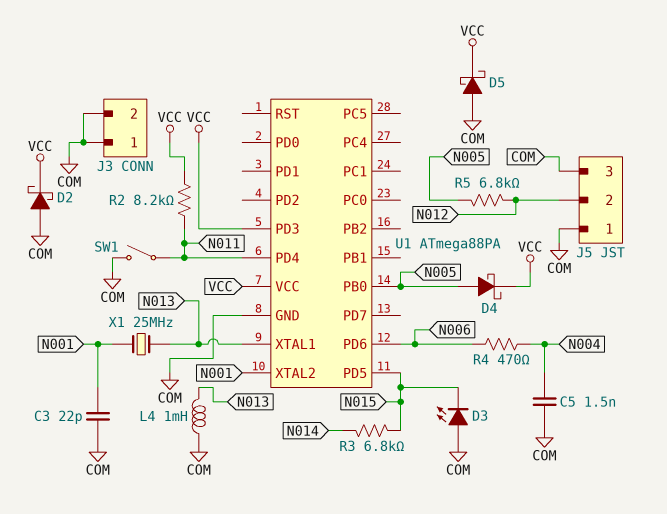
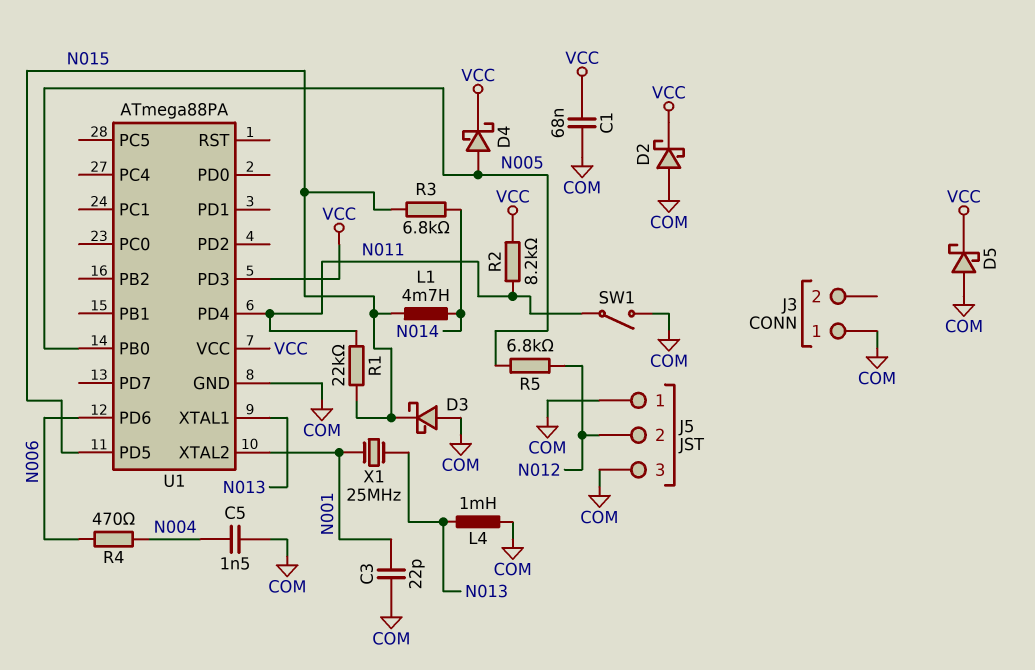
C1: none -> 68nF (COM, VCC)
D3: LED (A COM, K N015) -> schottky (A COM, K N015)
J3 pin 2: COM -> none
L1: none -> 4.7mH (N014, N015)
R1: none -> 22k (N011, N015)

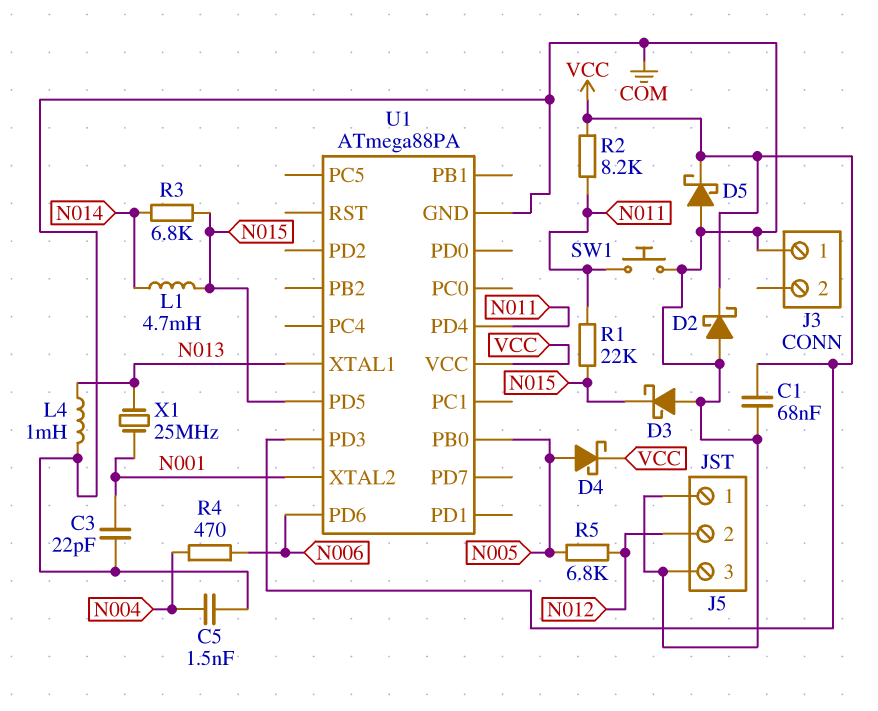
SW1: switch (COM, N011) -> button (COM, N011)

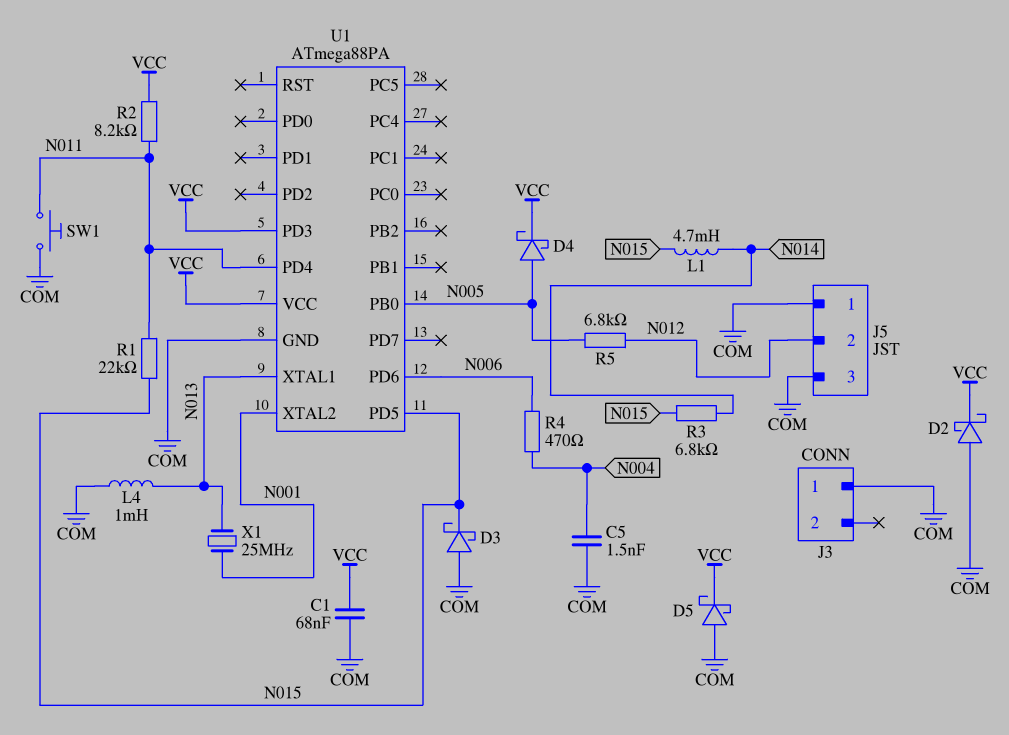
C3: 22pF (COM, N001) -> none

